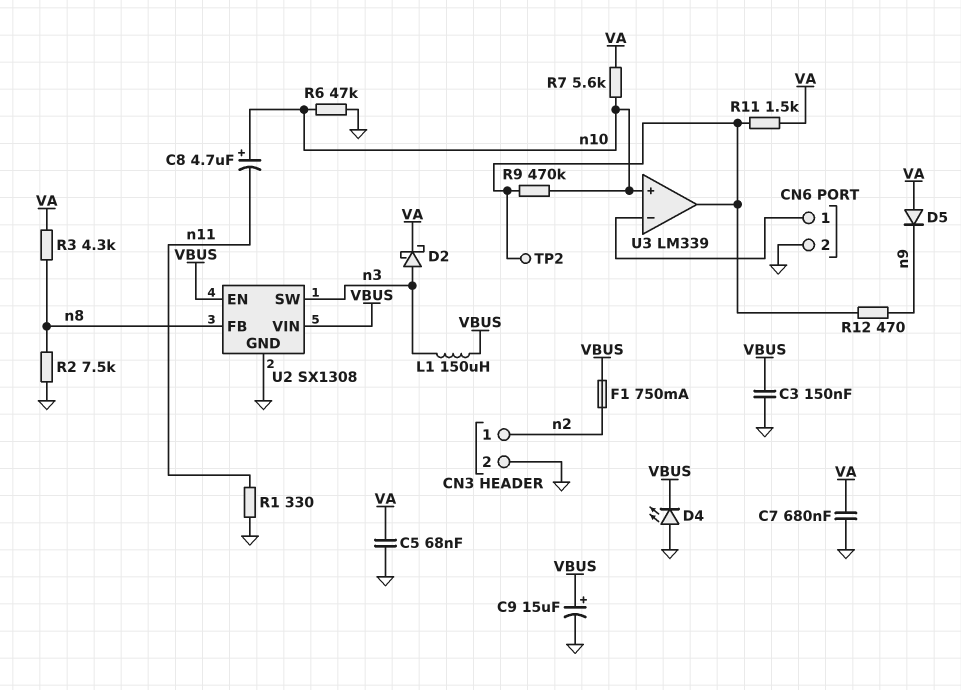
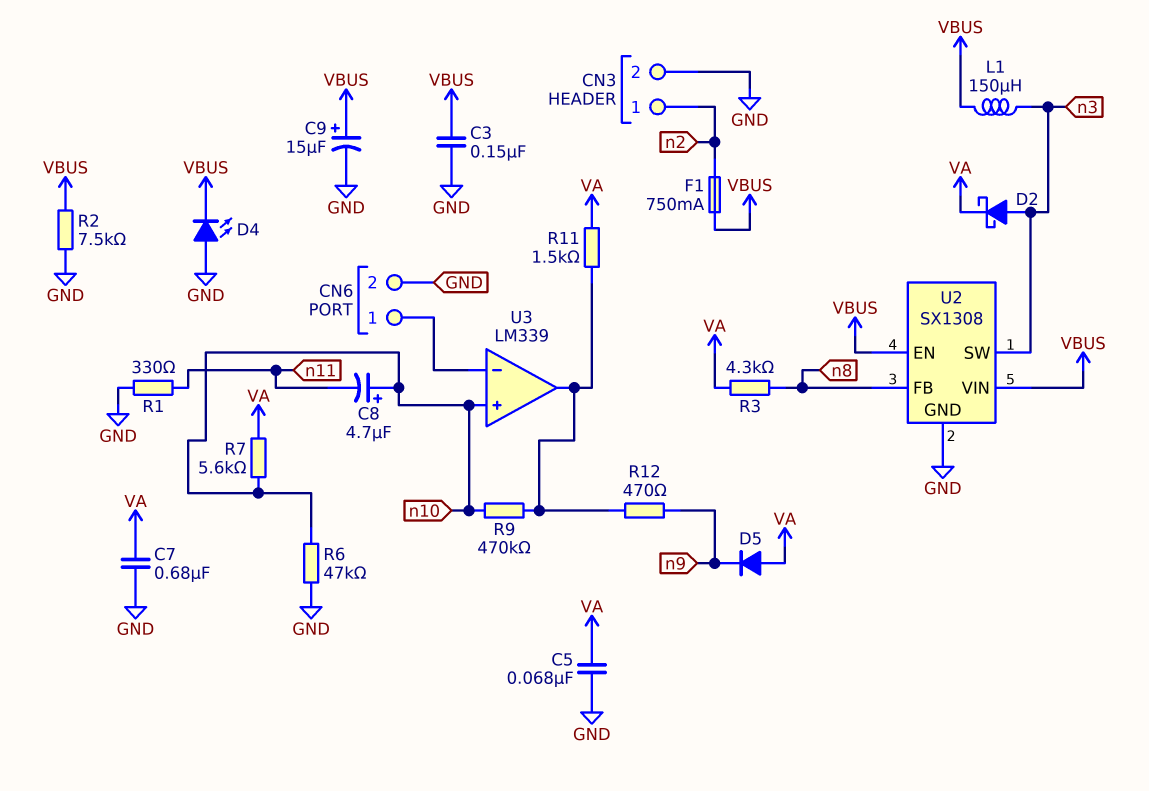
R2: 7.5k (GND, n8) -> 7.5k (GND, VBUS)
TP2: test point (U3/out) -> none

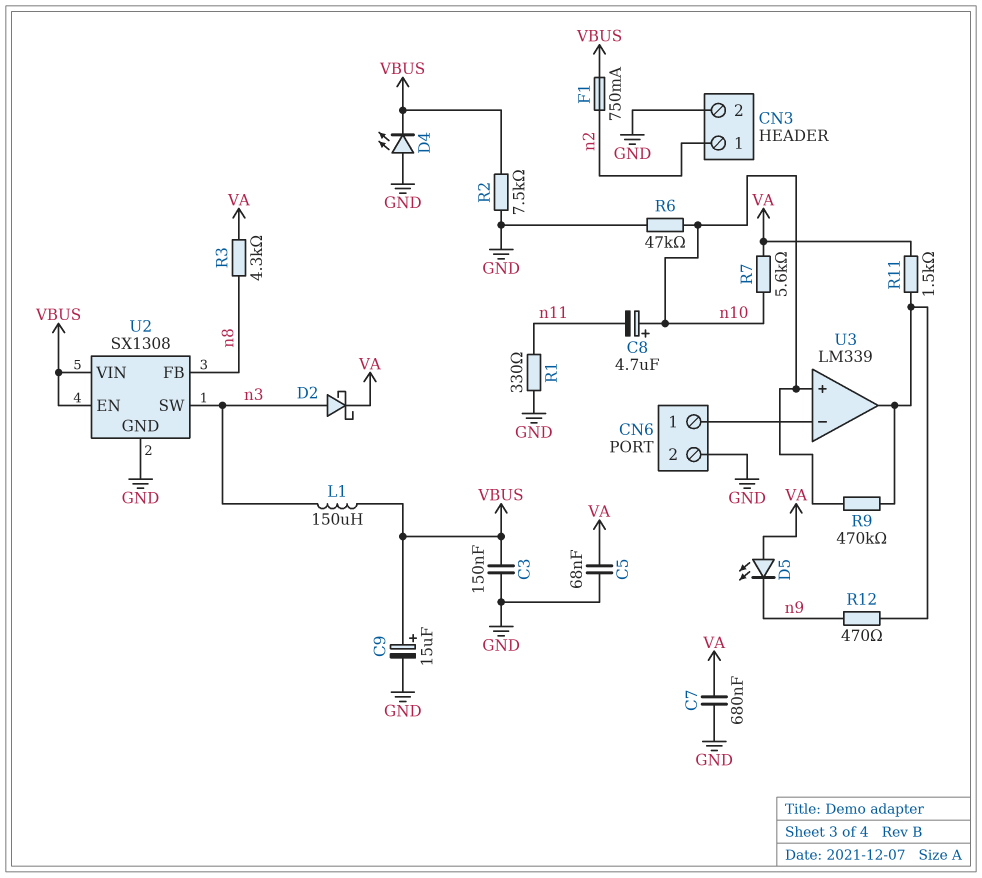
D5: diode (A VA, K n9) -> LED (A VA, K n9)

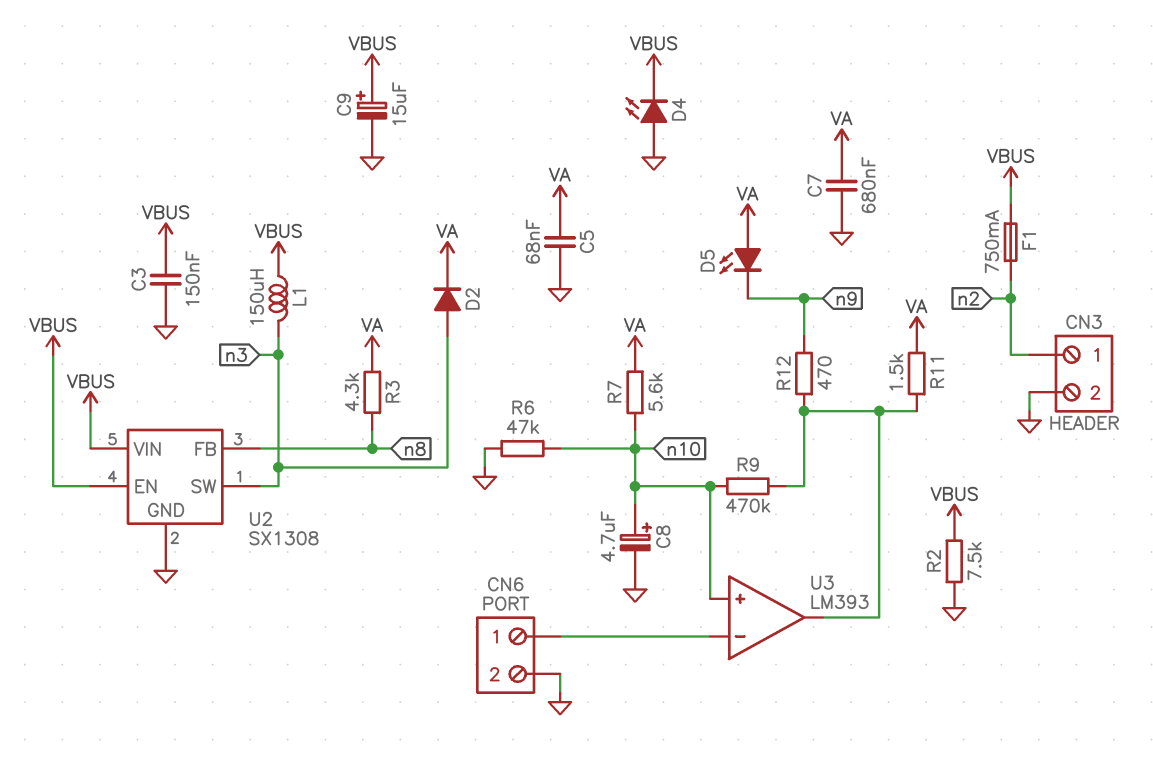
C8: 4.7uF (plus n10, minus n11) -> 4.7uF (plus n10, minus GND)
D2: schottky (A n3, K VA) -> diode (A n3, K VA)
R1: 330 (GND, n11) -> none
U3: LM339 -> LM393

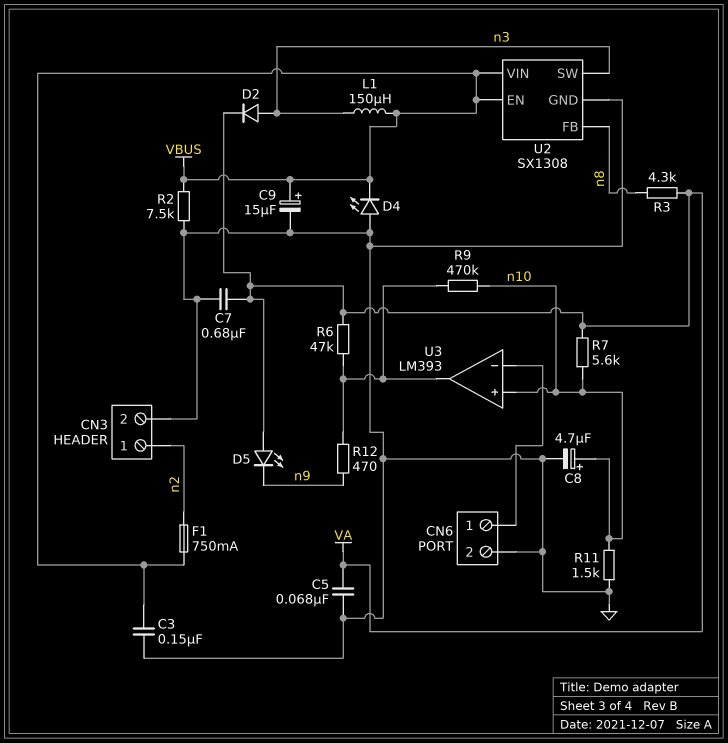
R6: 47k (GND, n10) -> 47k (U3/out, VA)
R11: 1.5k (U3/out, VA) -> 1.5k (GND, n10)

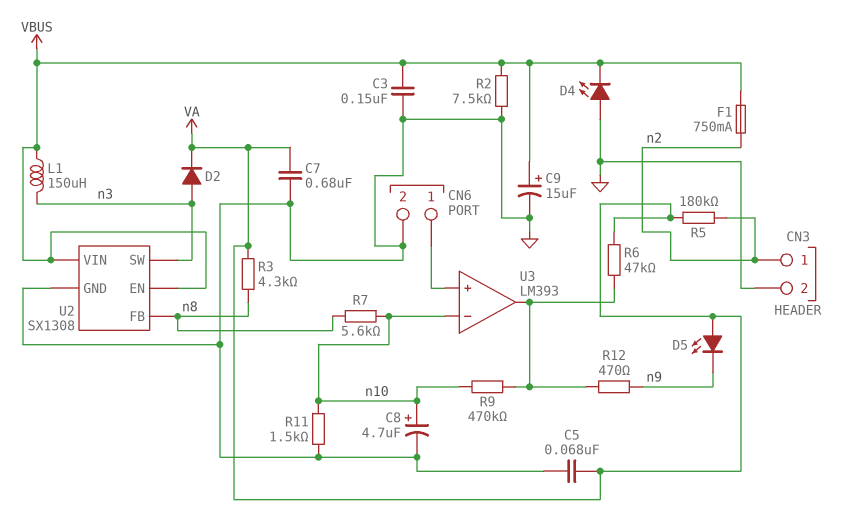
R5: none -> 180k (VA, n2)
R7: 5.6k (VA, n10) -> 5.6k (n8, n10)
U3 pin in+: n10 -> CN6/1
U3 pin in-: CN6/1 -> n10

